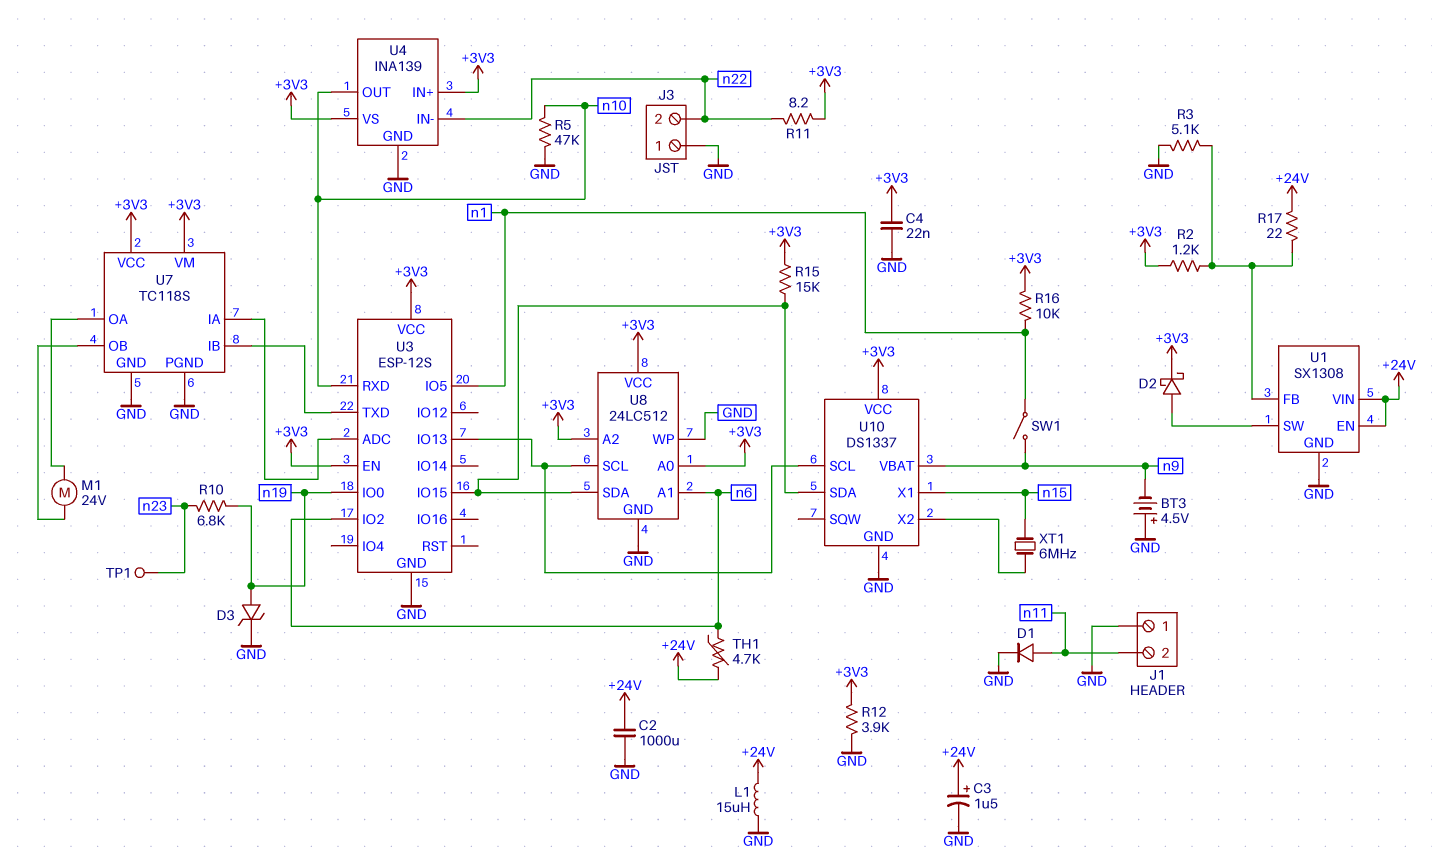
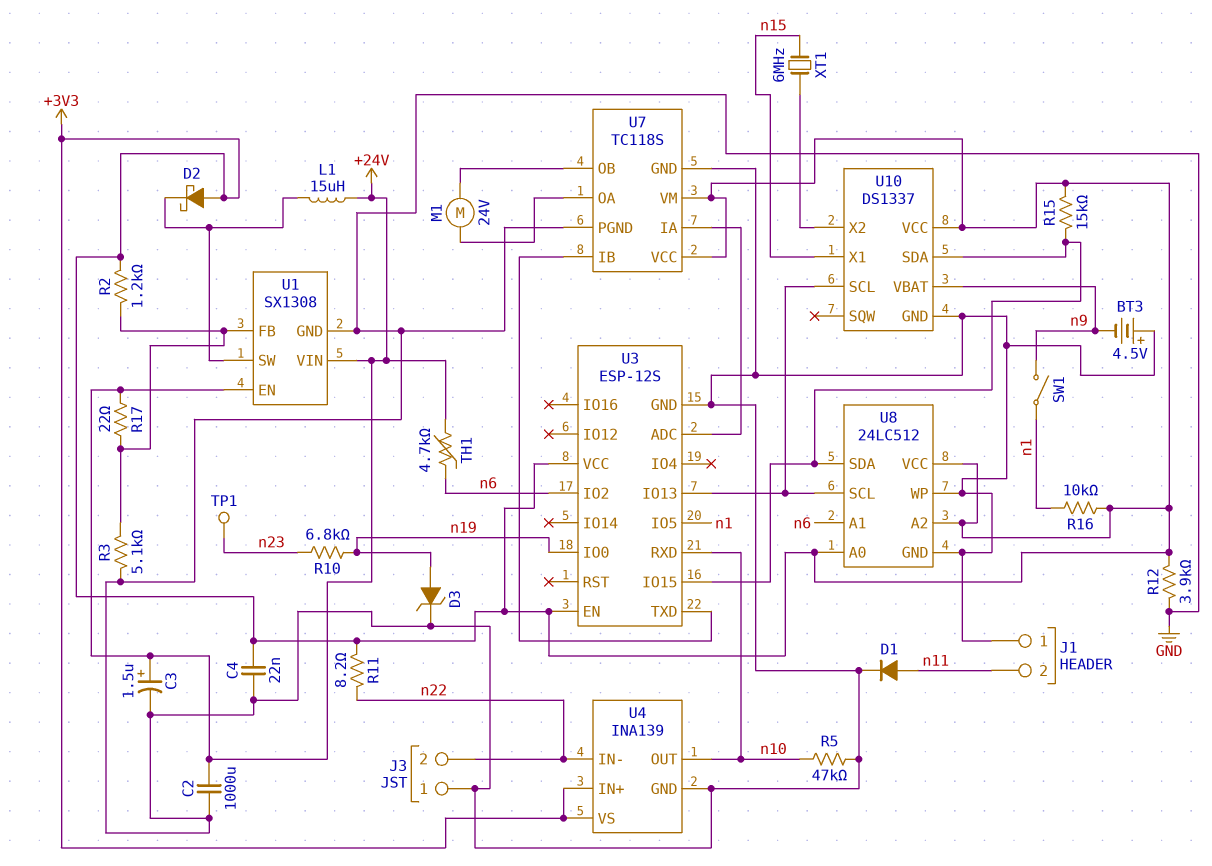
D2: schottky (A U1/SW, K +3V3) -> schottky (A +3V3, K U1/SW)
L1: 15uH (+24V, GND) -> 15uH (+24V, U1/SW)

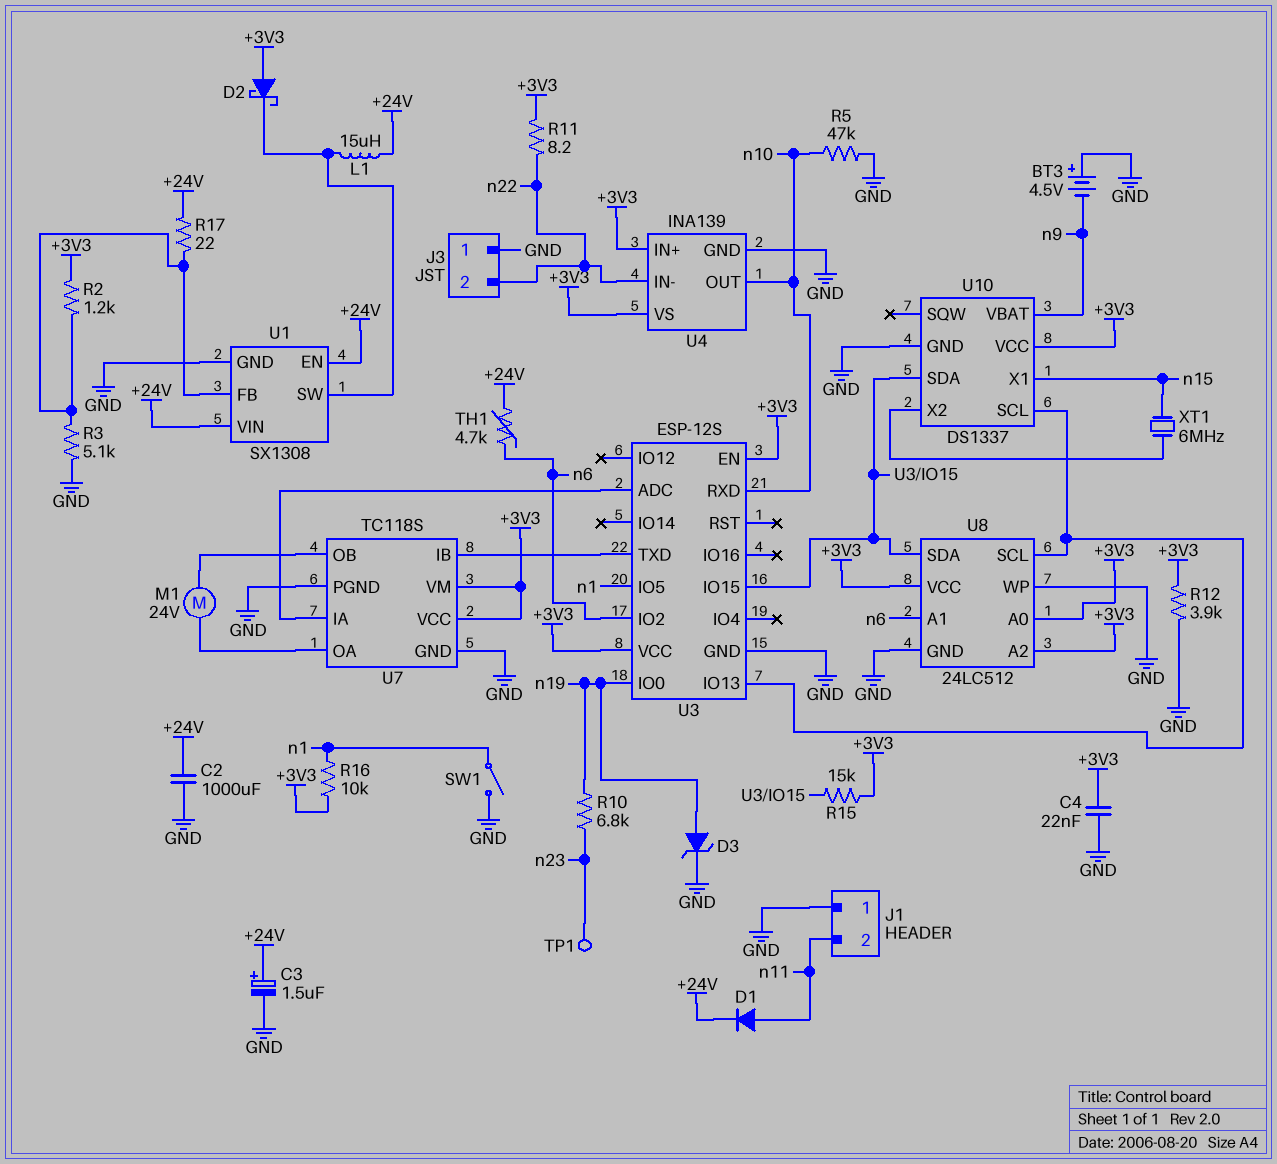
D1: diode (A n11, K GND) -> diode (A n11, K +24V)
SW1: switch (n1, n9) -> switch (GND, n1)

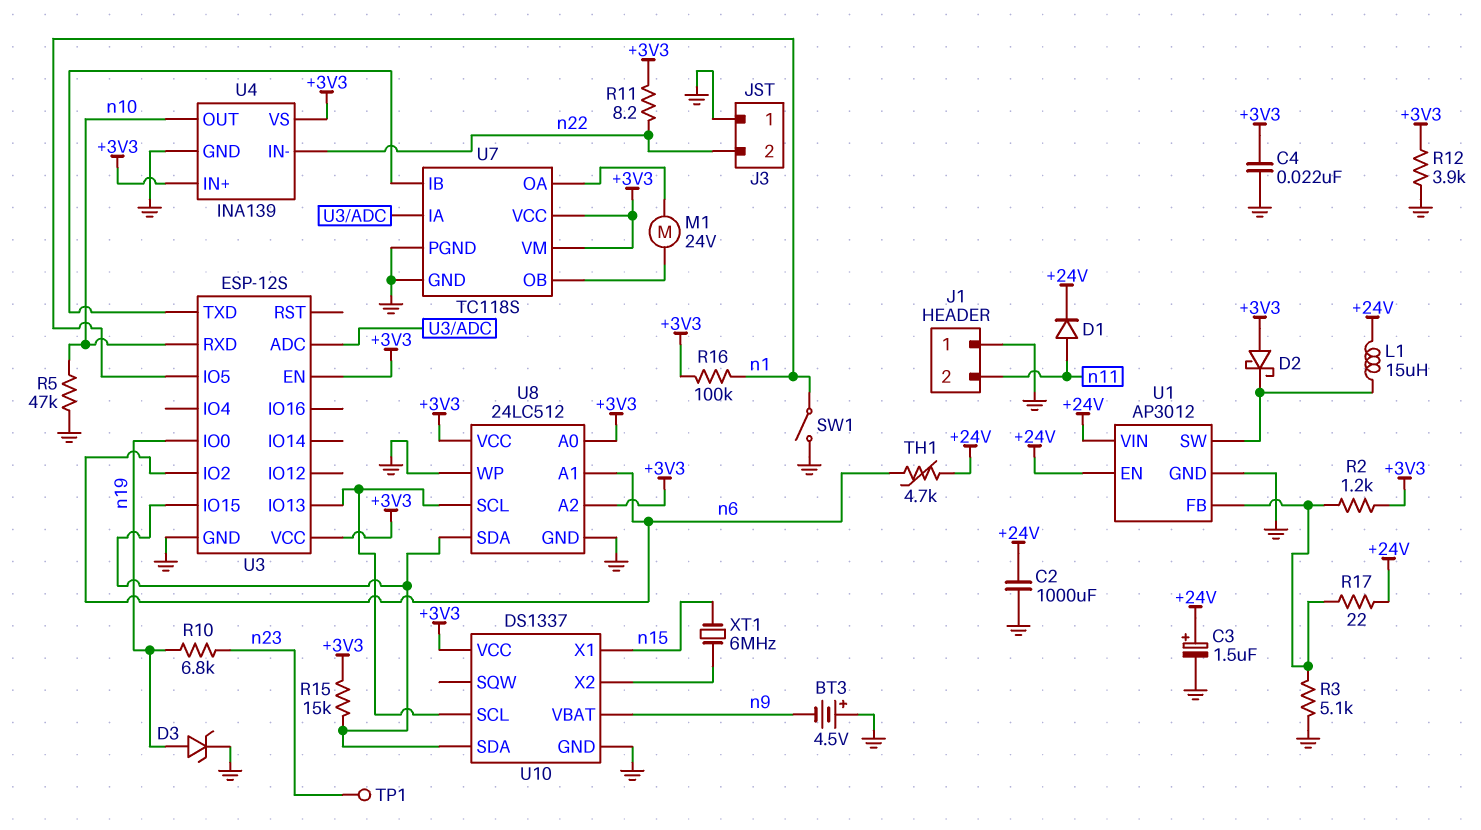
R16: 10k (+3V3, n1) -> 100k (+3V3, n1)
U1: SX1308 -> AP3012

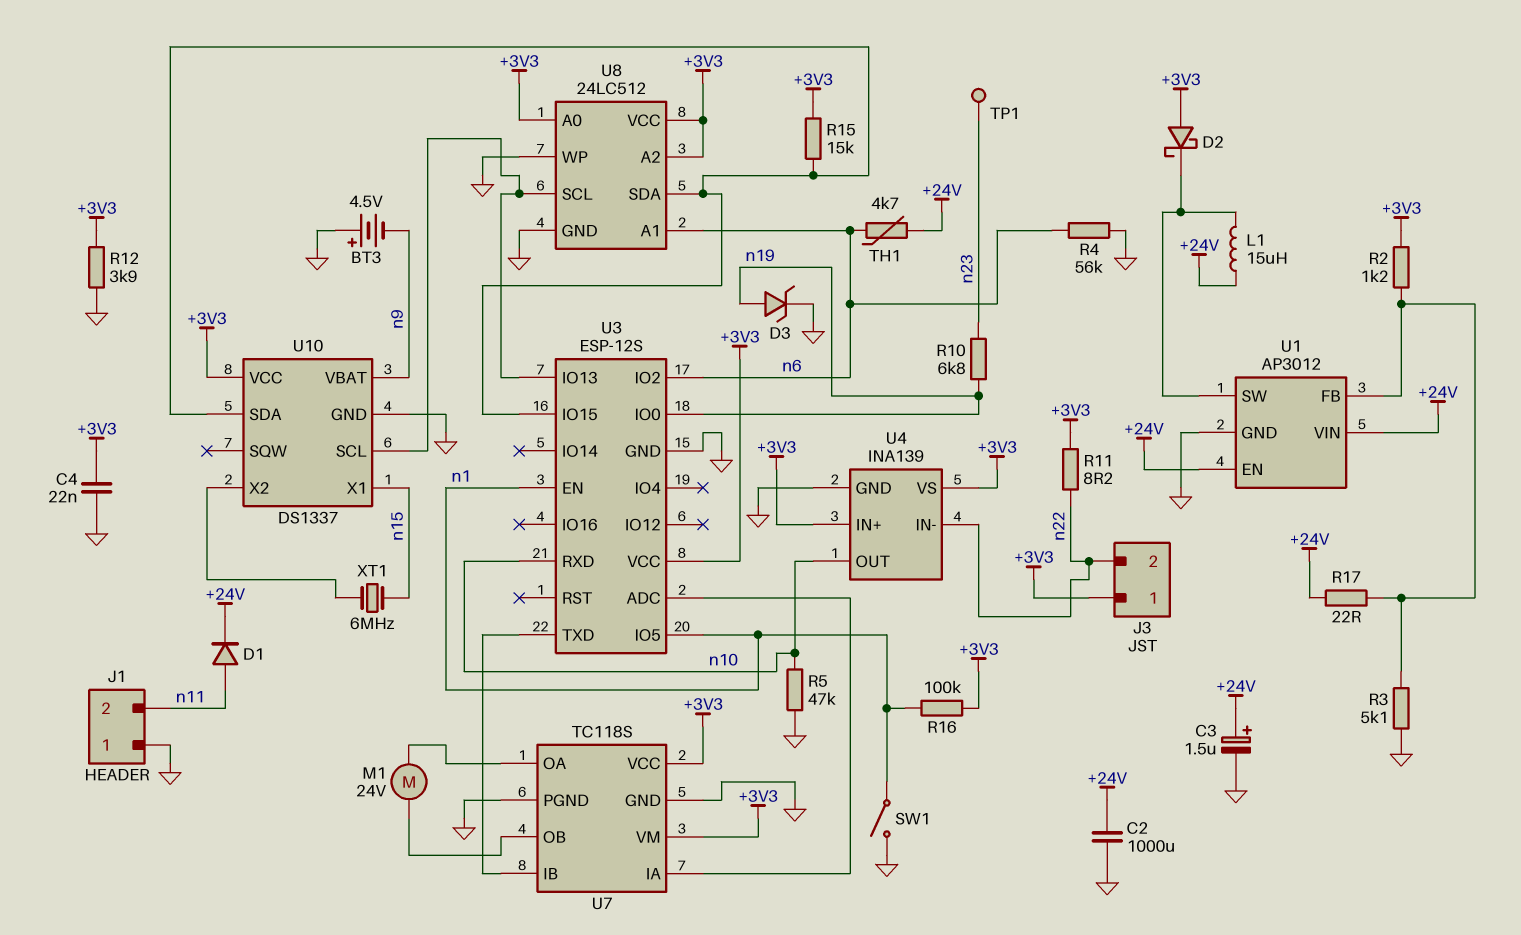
J3 pin 1: GND -> +3V3
R4: none -> 56k (GND, n6)
U3 pin EN: +3V3 -> n1

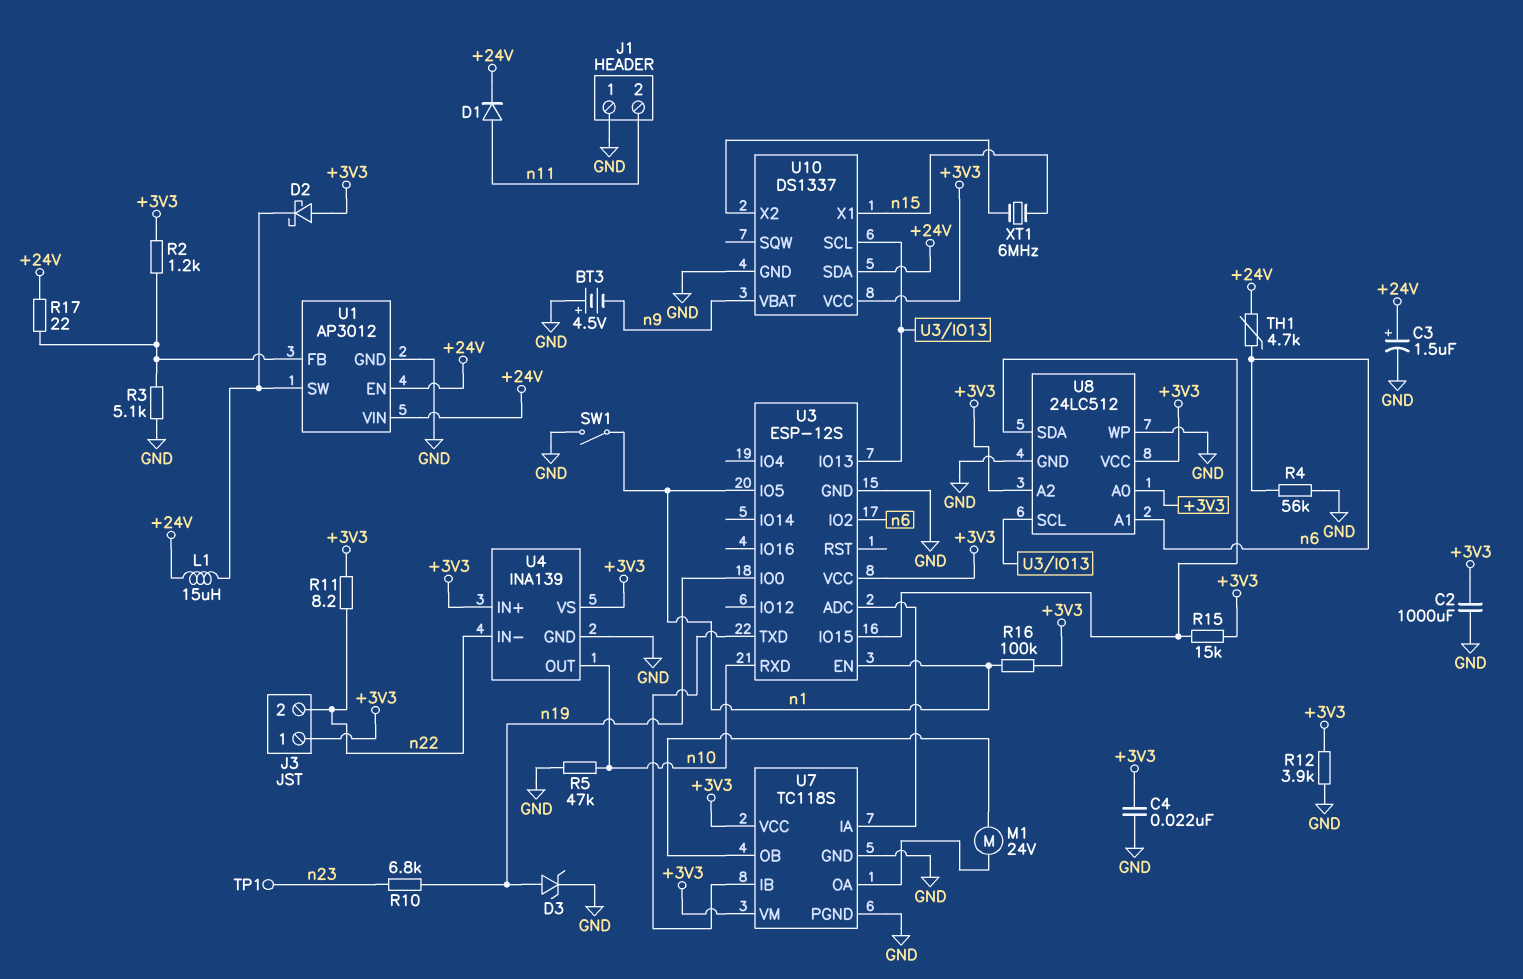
C2: 1000uF (+24V, GND) -> 1000uF (+3V3, GND)
U10 pin SDA: U3/IO15 -> +24V

